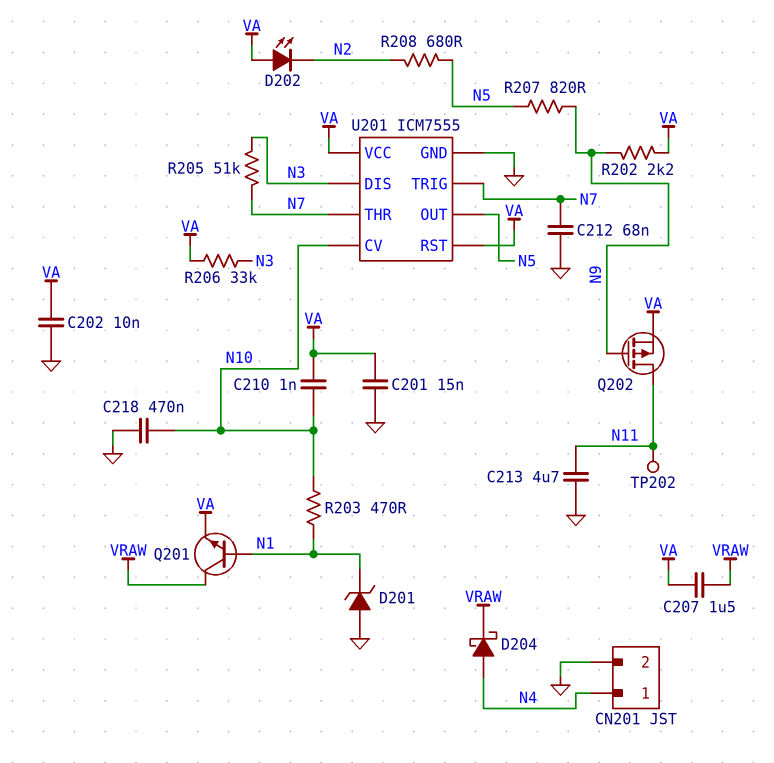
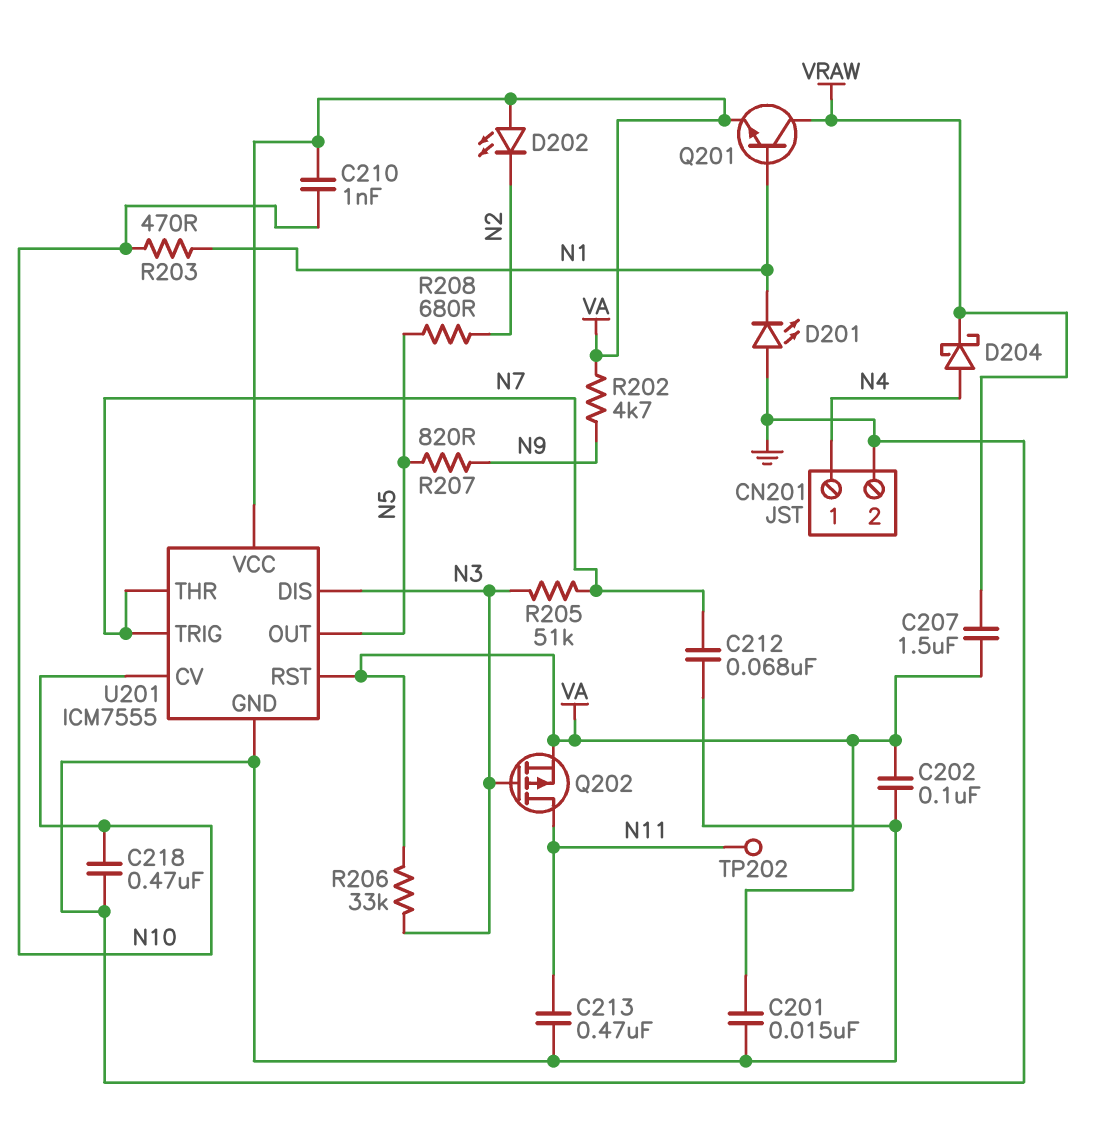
C202: 10nF (GND, VA) -> 100nF (GND, VA)
C213: 4.7uF (GND, N11) -> 470nF (GND, N11)
D201: zener (A GND, K N1) -> LED (A GND, K N1)
Q202: PMOS (G N9, D N11, S VA) -> PMOS (G N3, D N11, S VA)
R202: 2.2k (N9, VA) -> 4.7k (N9, VA)

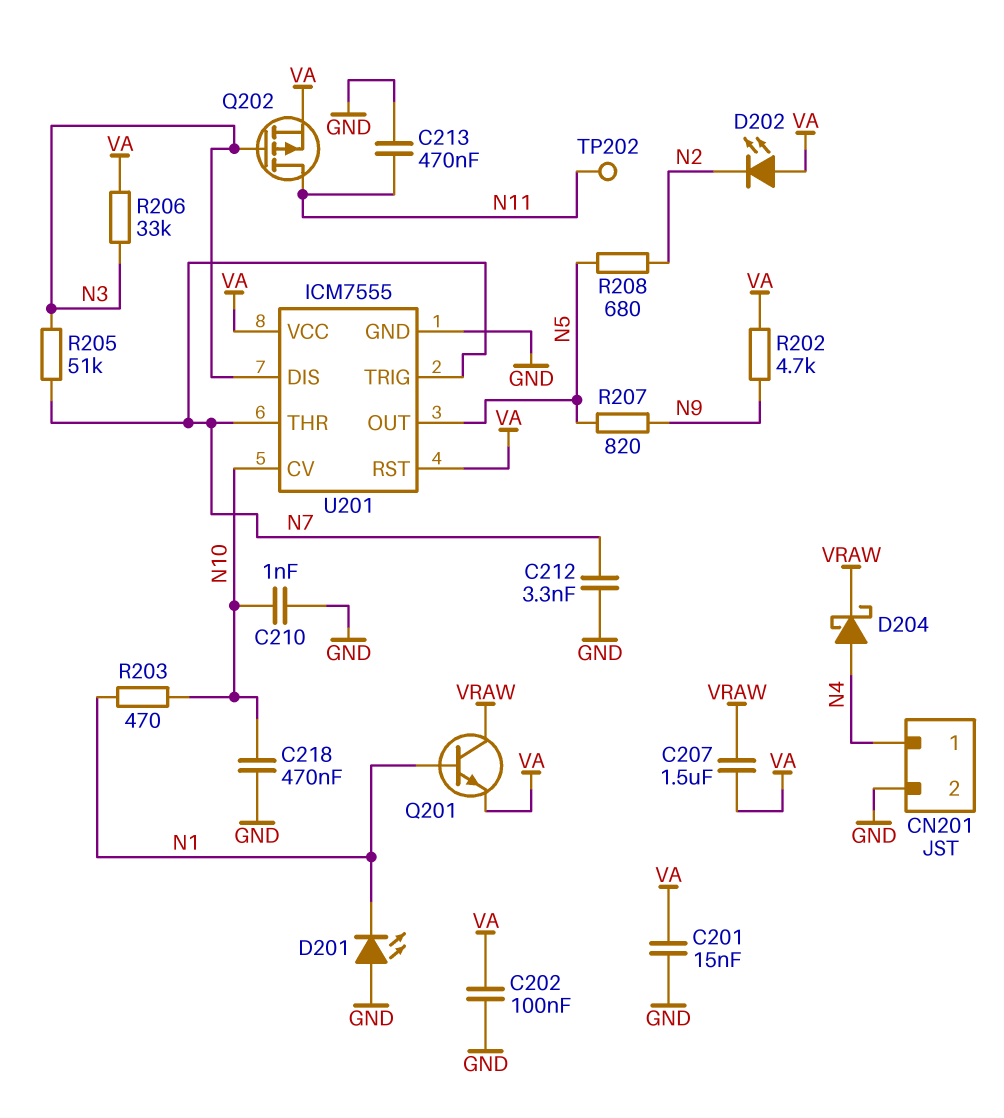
C210: 1nF (N10, VA) -> 1nF (GND, N10)
C212: 68nF (GND, N7) -> 3.3nF (GND, N7)

